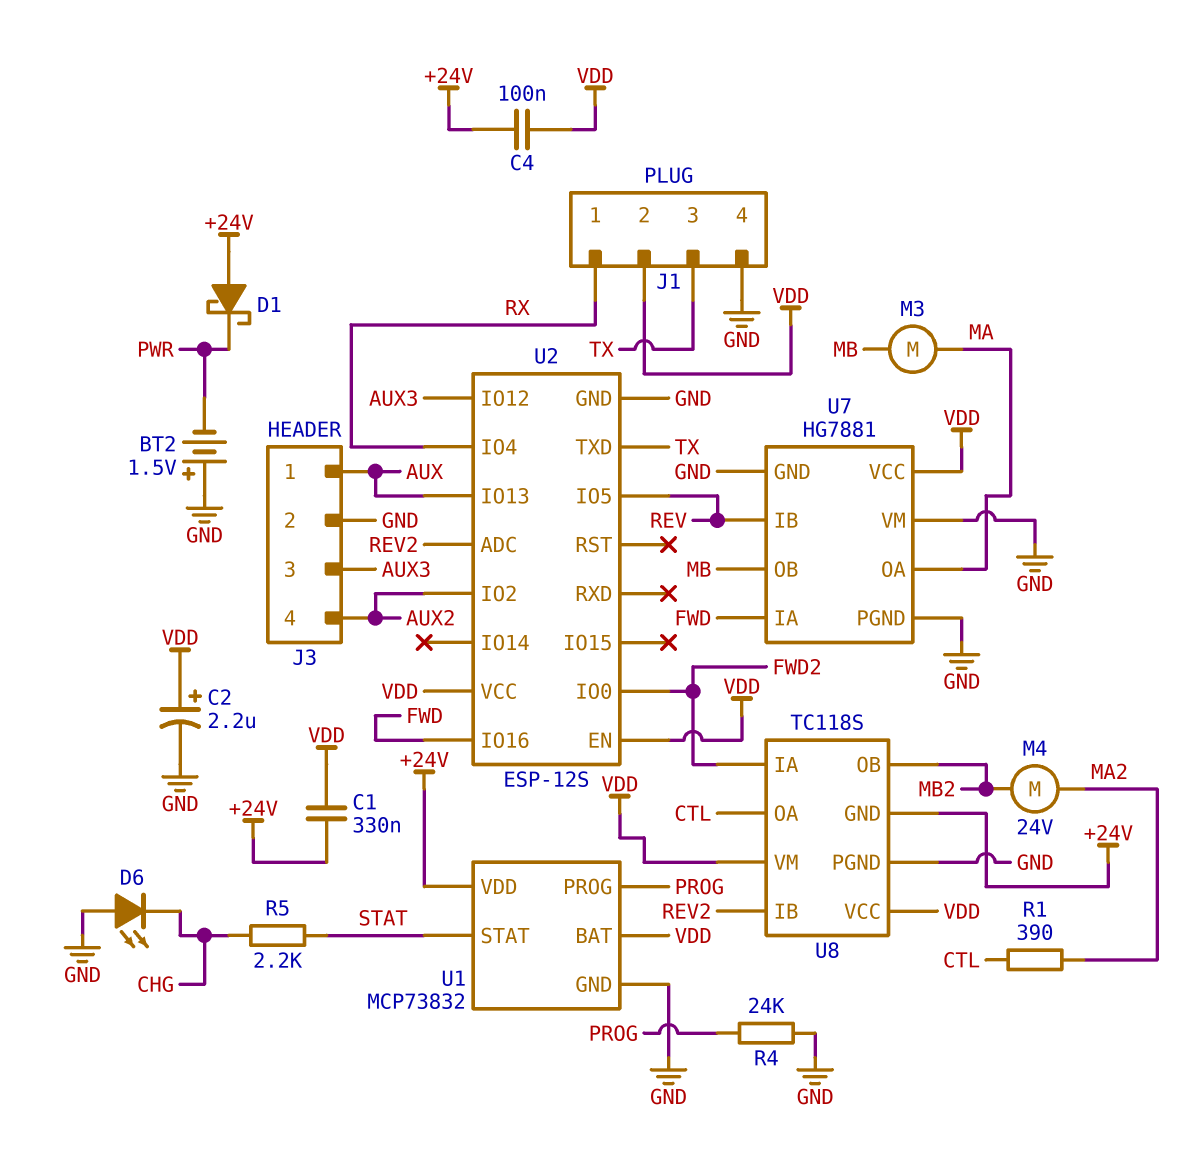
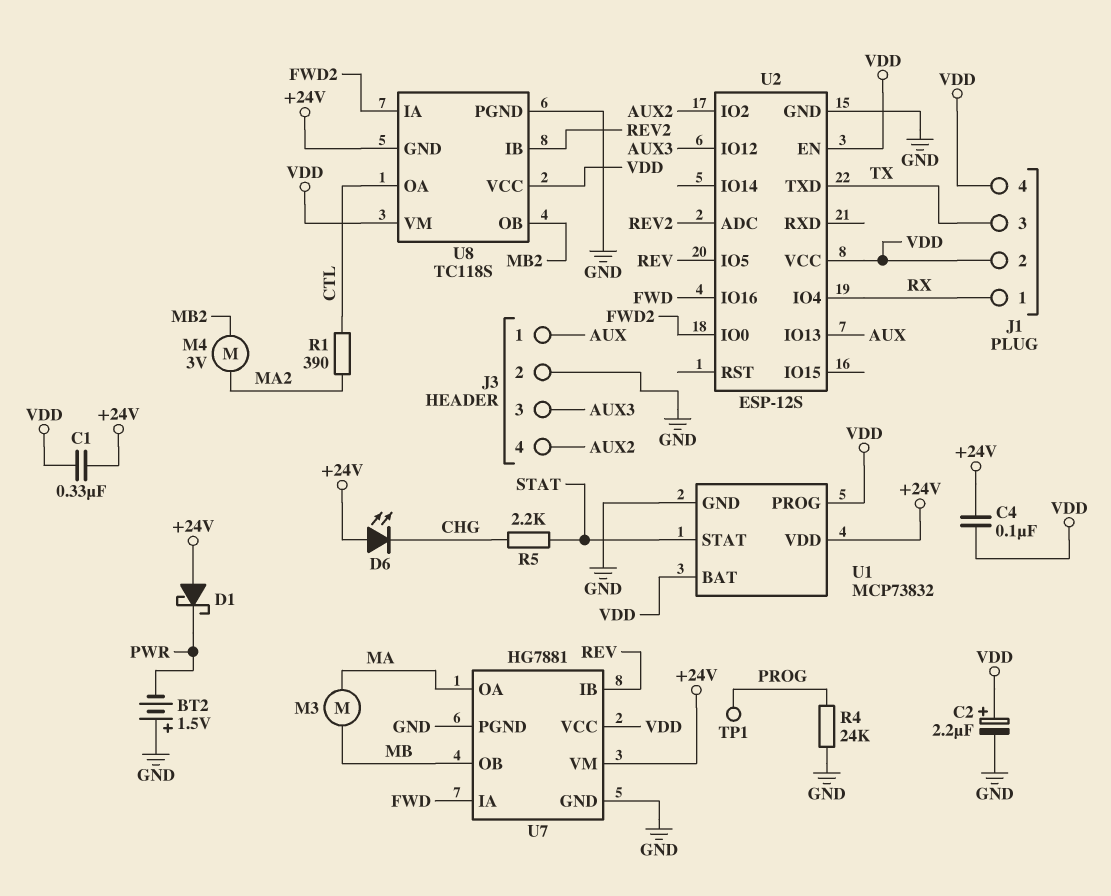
D6: LED (A GND, K CHG) -> LED (A +24V, K CHG)
J1 pin 4: GND -> VDD
M4: motor 24V (MA2, MB2) -> motor 3V (MA2, MB2)
TP1: none -> test point (PROG)
U1 pin PROG: PROG -> VDD
U7 pin VM: GND -> +24V

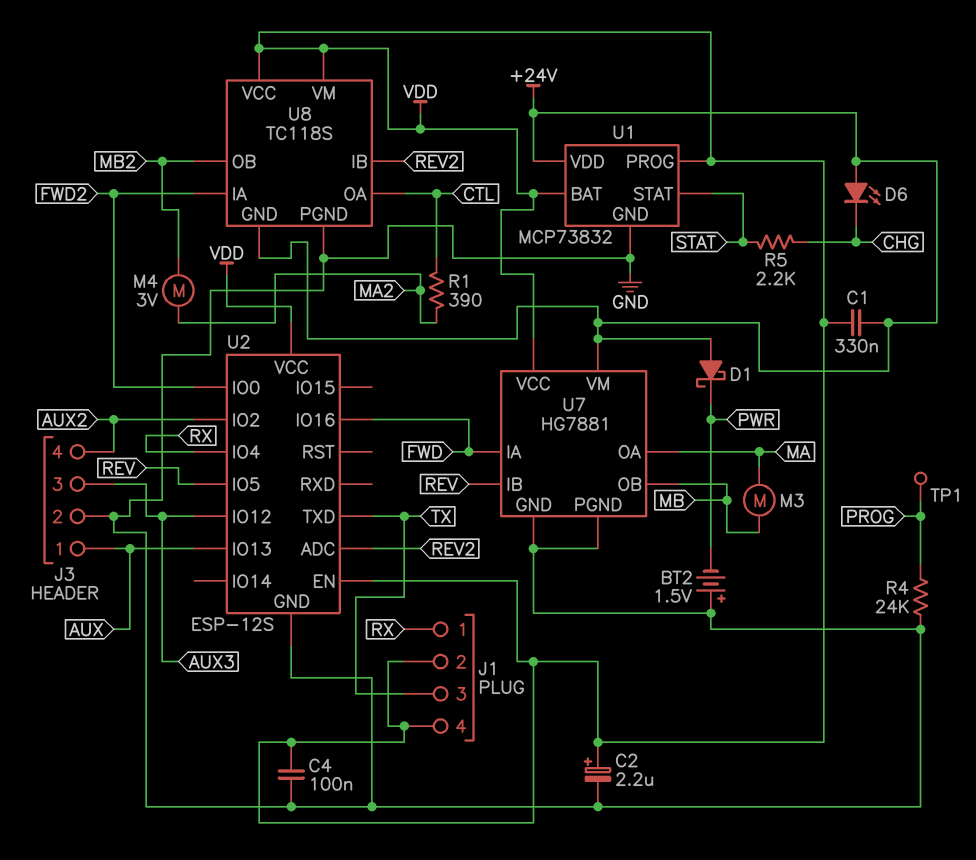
C4: 100nF (+24V, VDD) -> 100nF (GND, VDD)

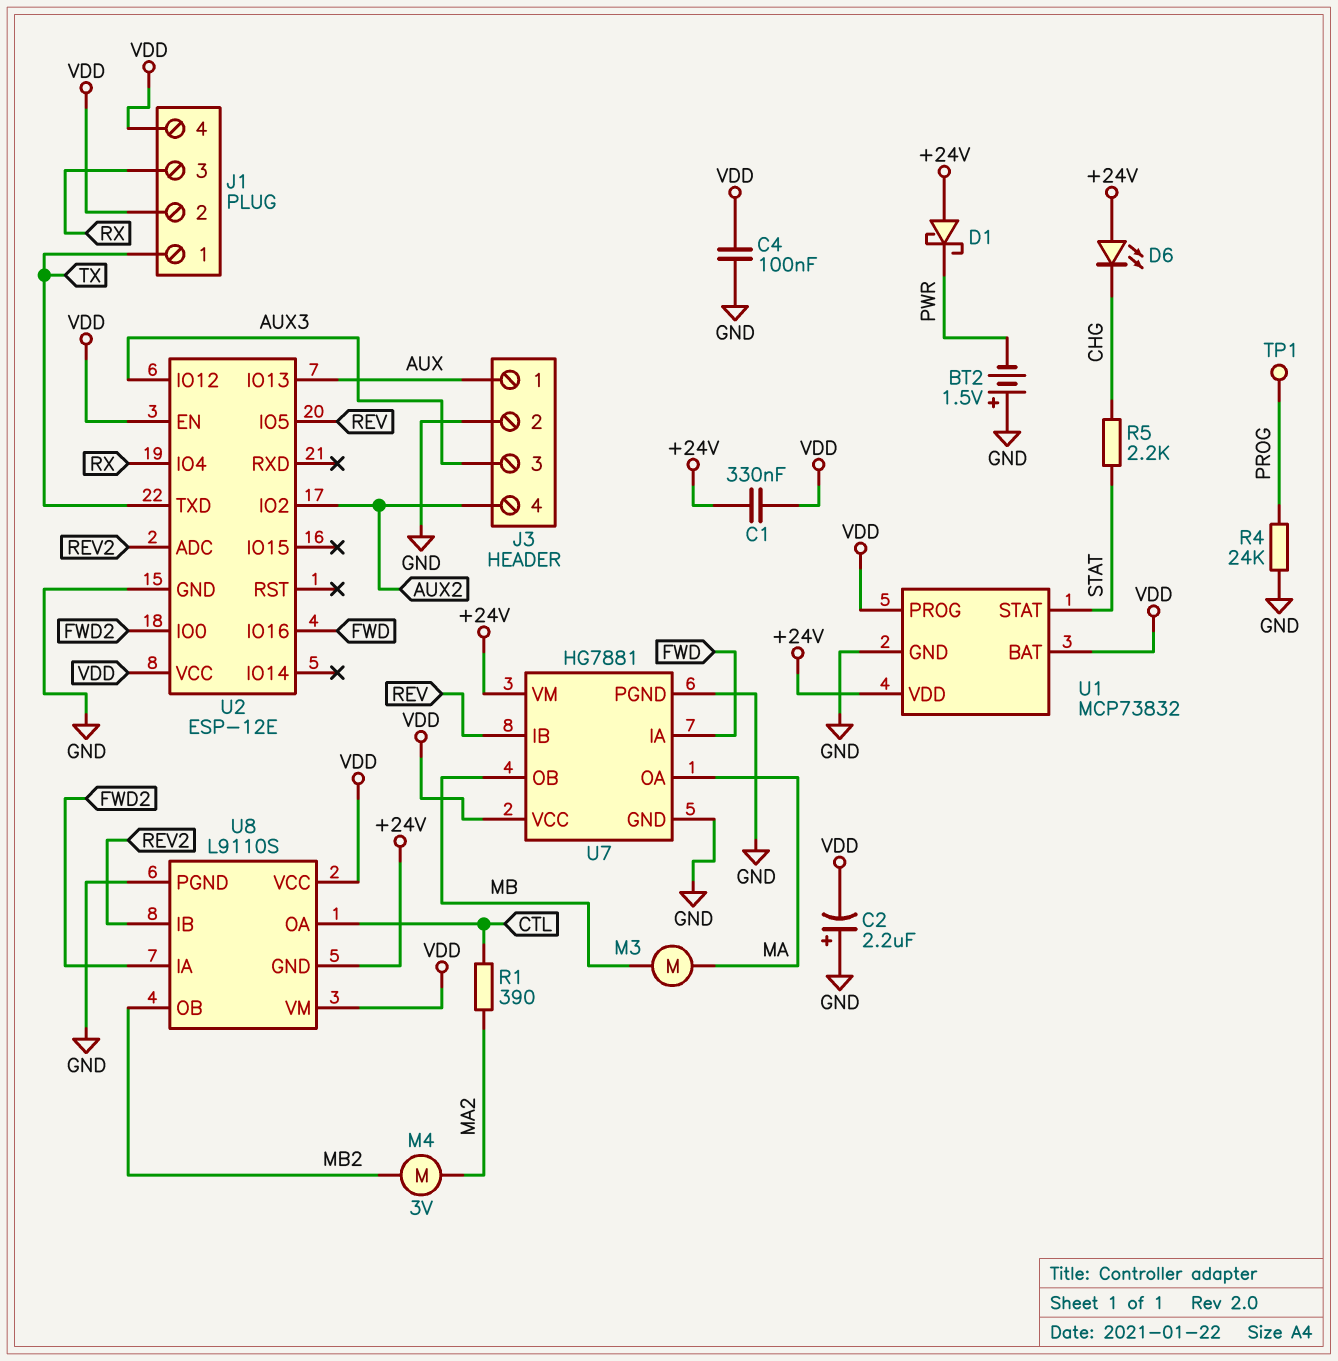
C2: 2.2uF (plus VDD, minus GND) -> 2.2uF (plus GND, minus VDD)
J1 pin 1: RX -> TX
J1 pin 3: TX -> RX
U2: ESP-12S -> ESP-12E
U8: TC118S -> L9110S

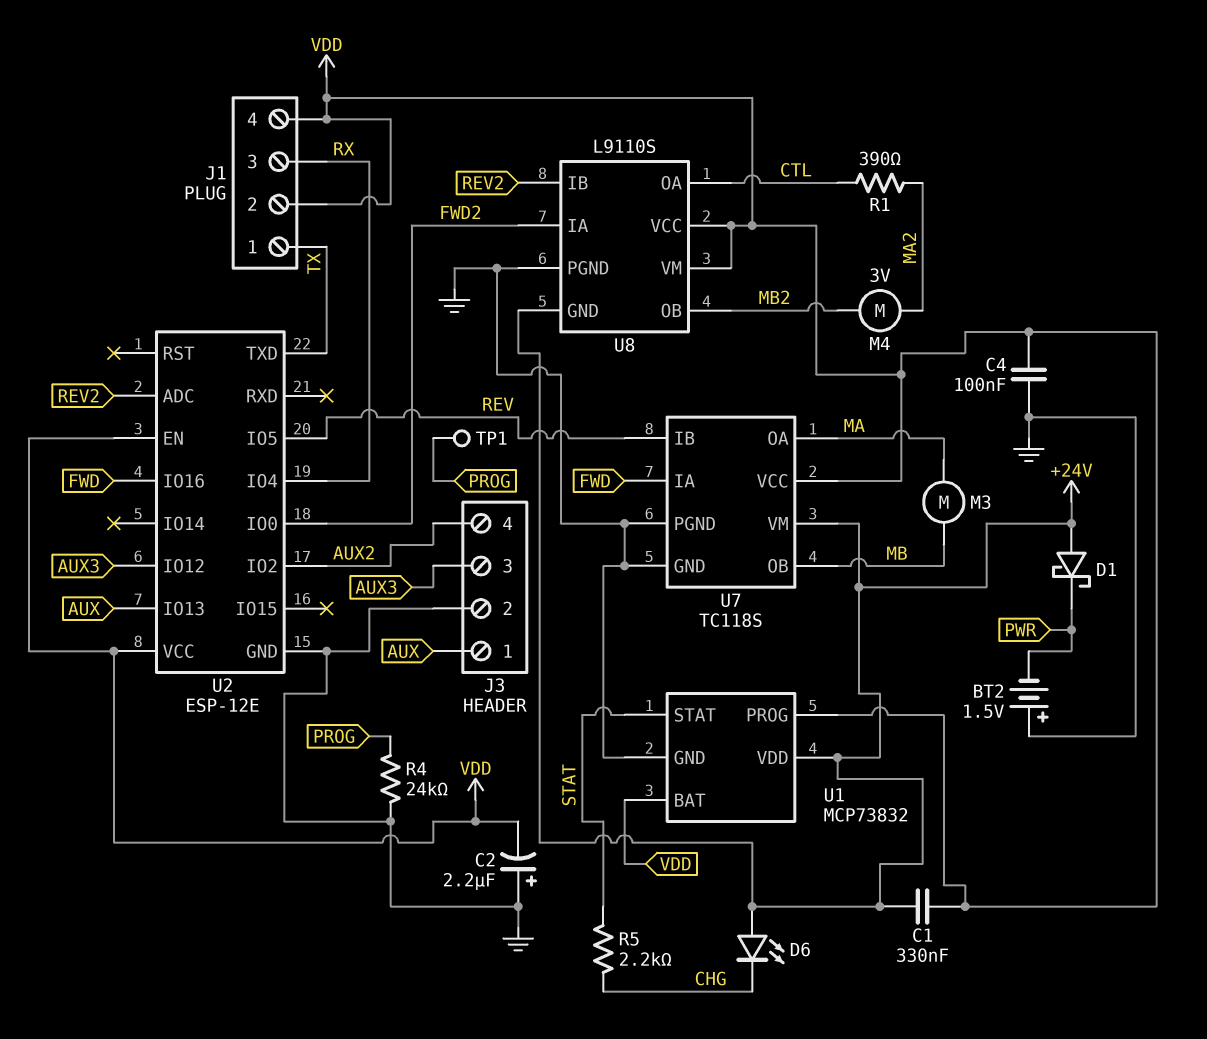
U7: HG7881 -> TC118S

